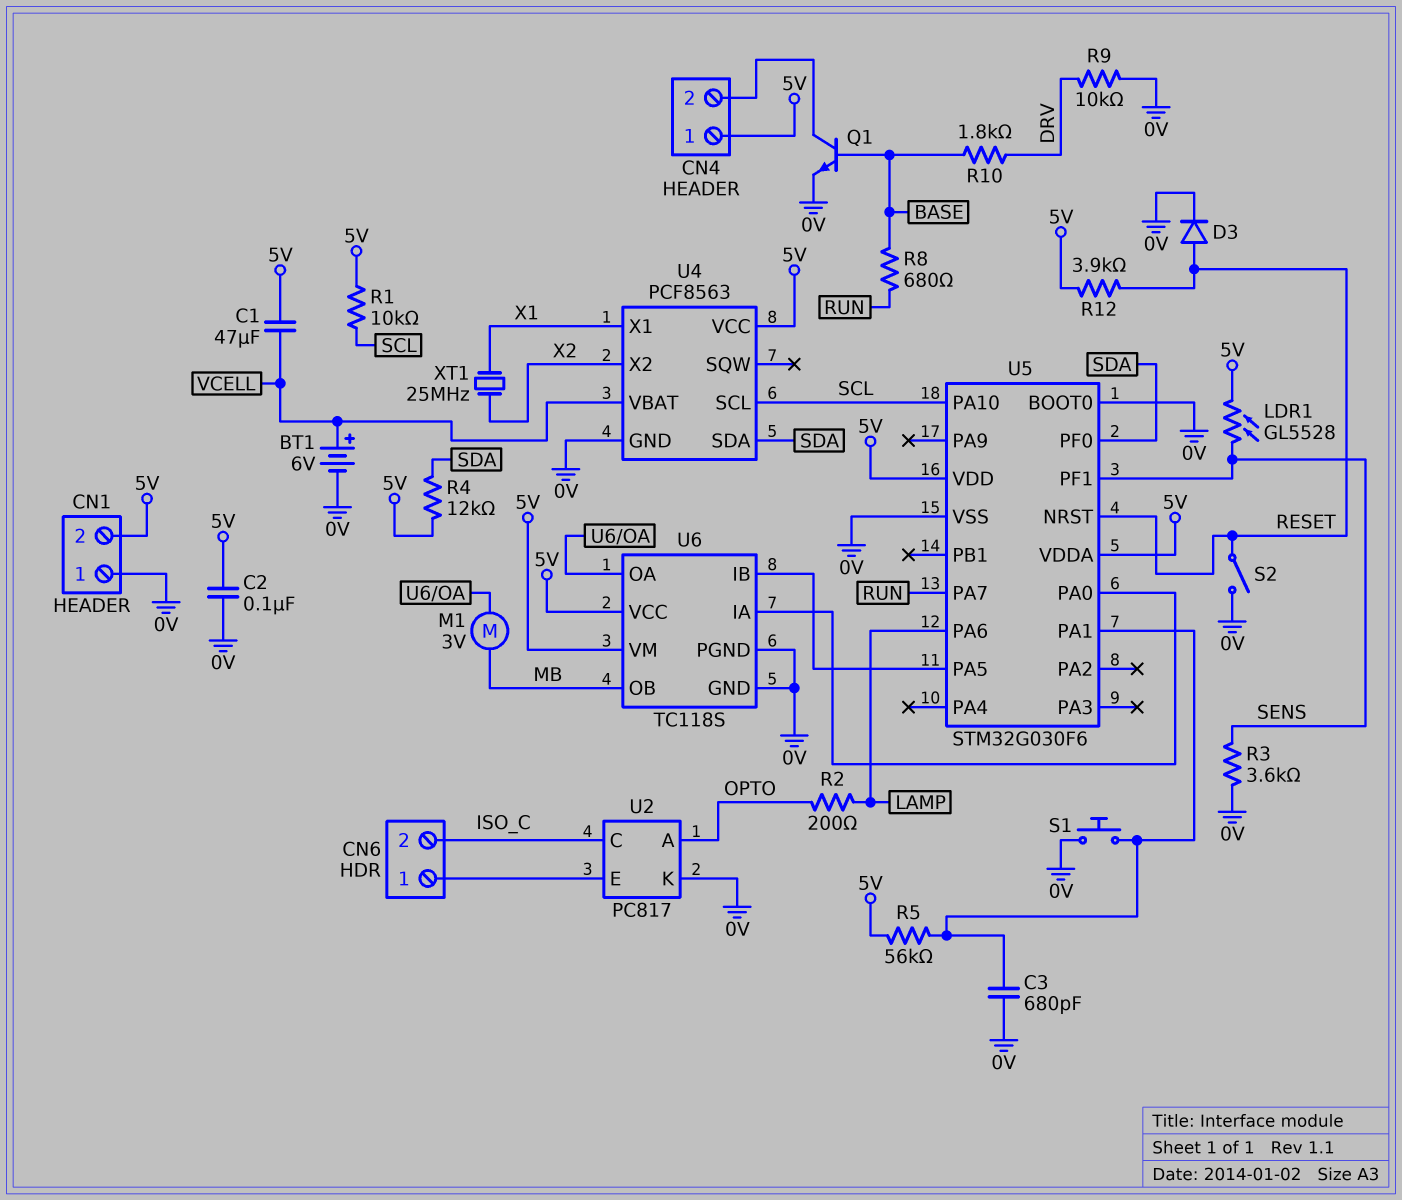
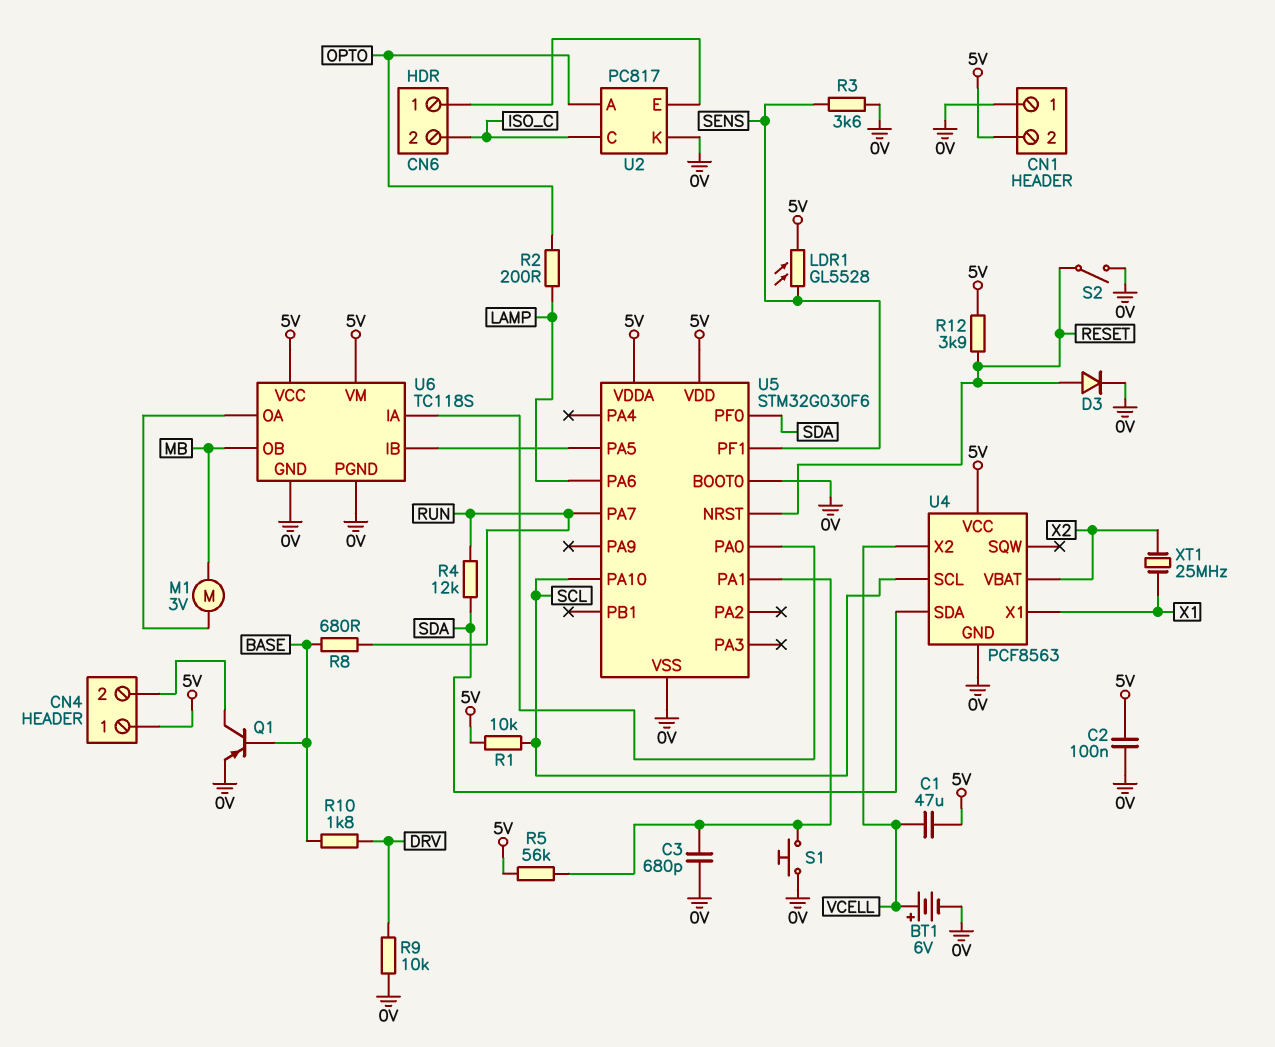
Q1: NPN (B BASE, C CN4/2, E 0V) -> PNP (B BASE, C CN4/2, E 0V)
R4: 12k (5V, SDA) -> 12k (RUN, SDA)
U4 pin VBAT: VCELL -> X2
U4 pin X2: X2 -> VCELL

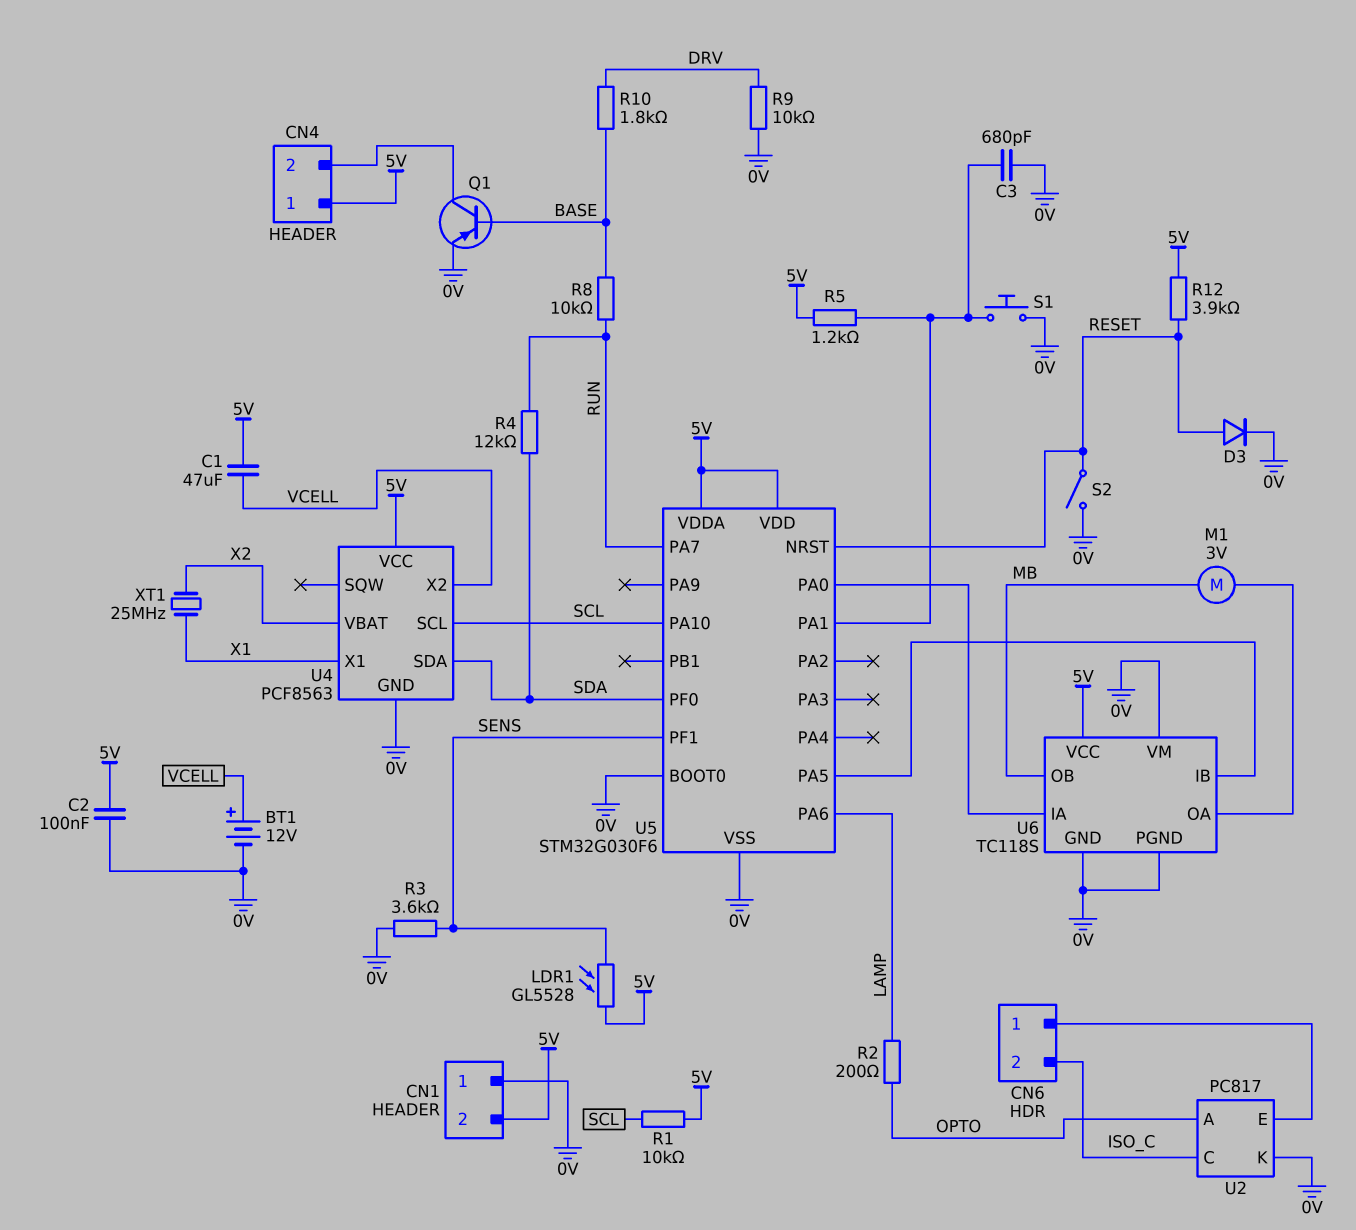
BT1: 6V (plus VCELL, minus 0V) -> 12V (plus VCELL, minus 0V)
R5: 56k (5V, U5/PA1) -> 1.2k (5V, U5/PA1)
R8: 680 (BASE, RUN) -> 10k (BASE, RUN)
U6 pin VM: 5V -> 0V

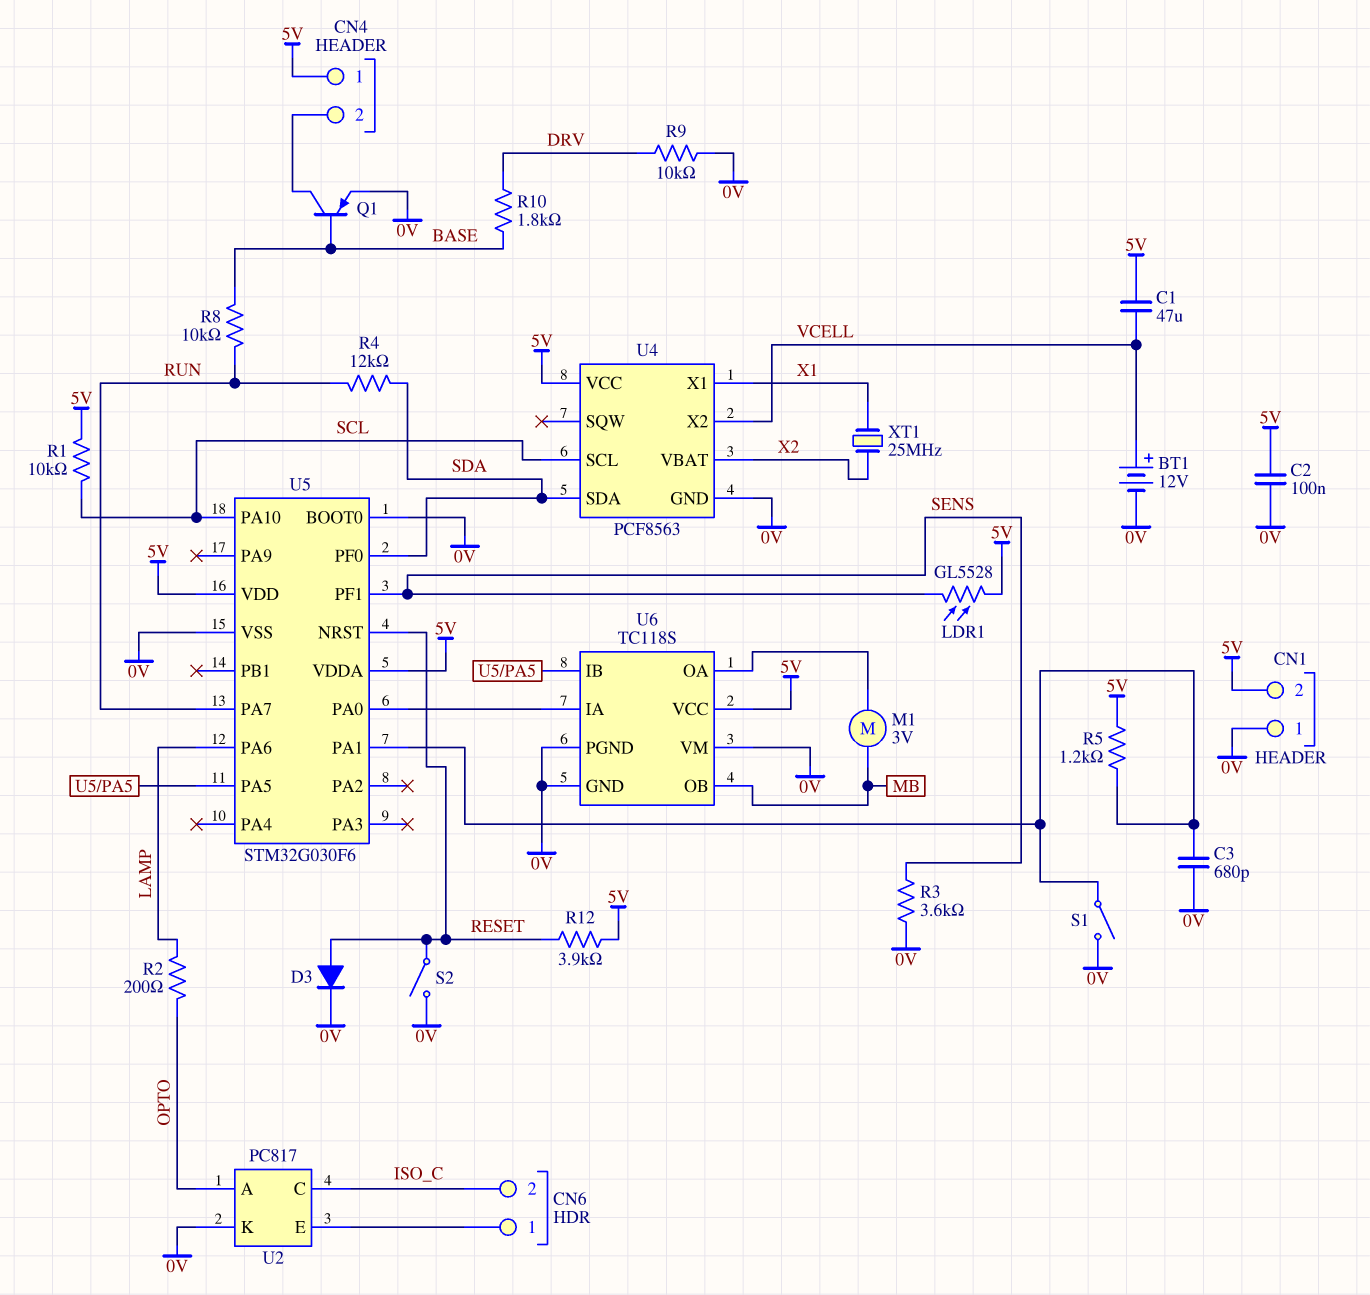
S1: button (0V, U5/PA1) -> switch (0V, U5/PA1)

